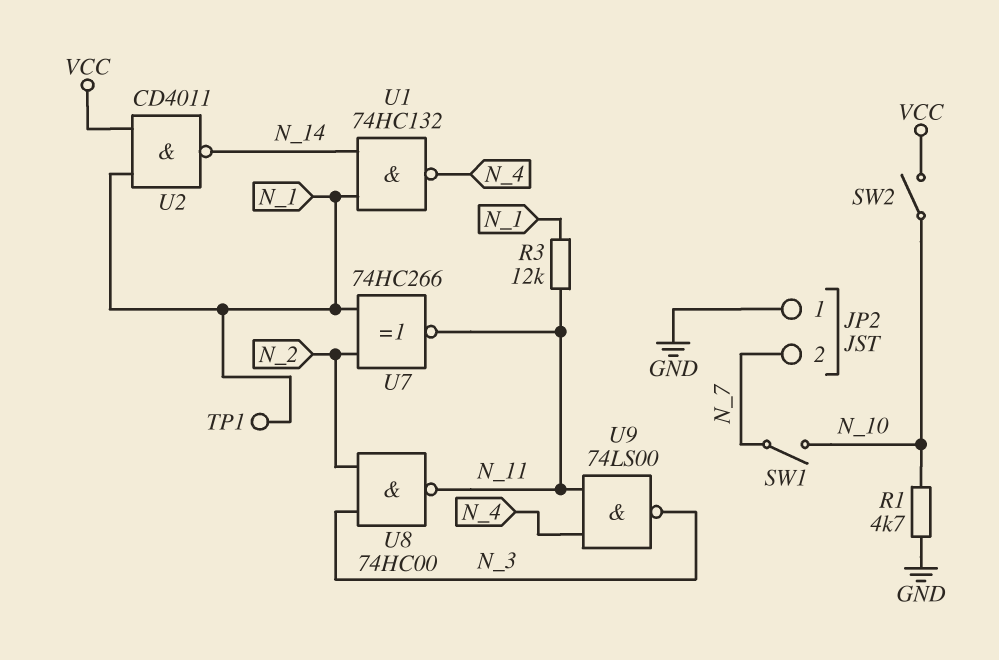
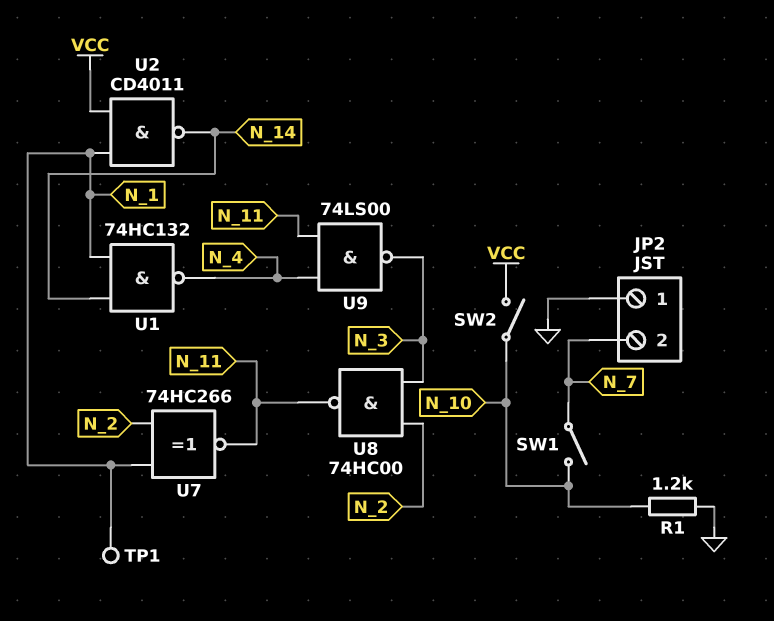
R1: 4.7k (GND, N_10) -> 1.2k (GND, N_10)
R3: 12k (N_1, N_11) -> none

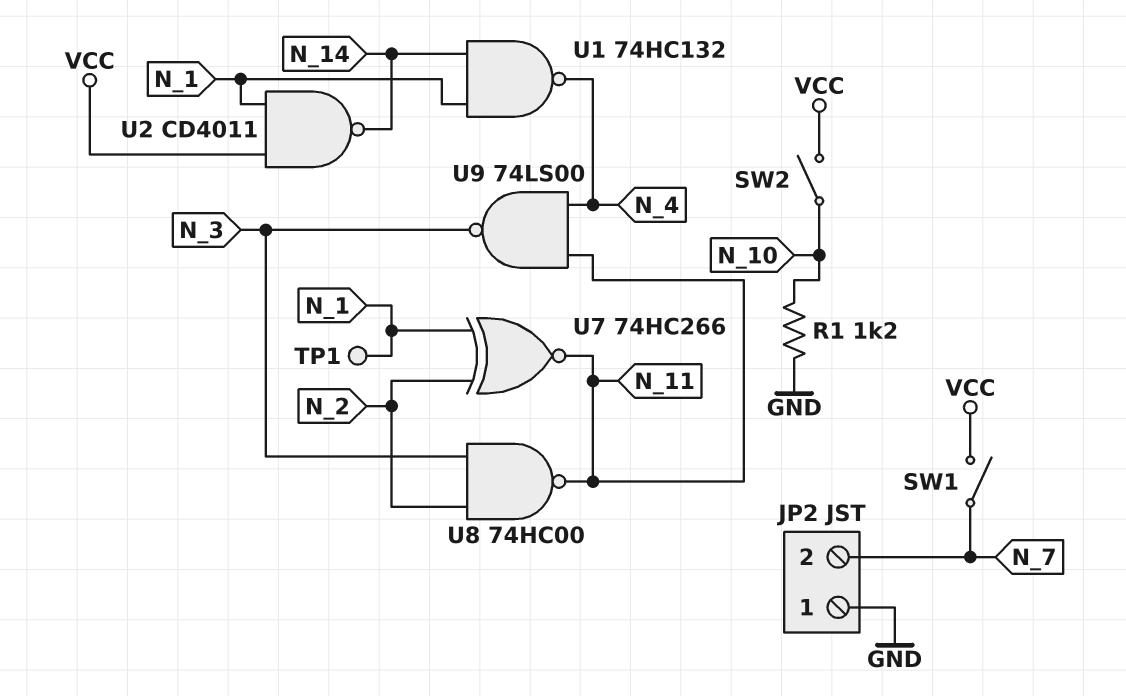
SW1: switch (N_7, N_10) -> switch (N_7, VCC)

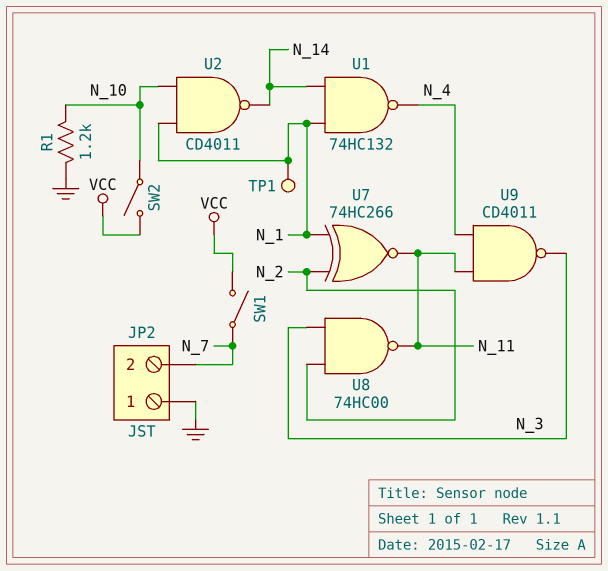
U2: NAND CD4011 (in N_1, in VCC, out N_14) -> NAND CD4011 (in N_1, in N_10, out N_14)
U9: NAND 74LS00 (in N_4, in N_11, out N_3) -> NAND CD4011 (in N_4, in N_11, out N_3)

